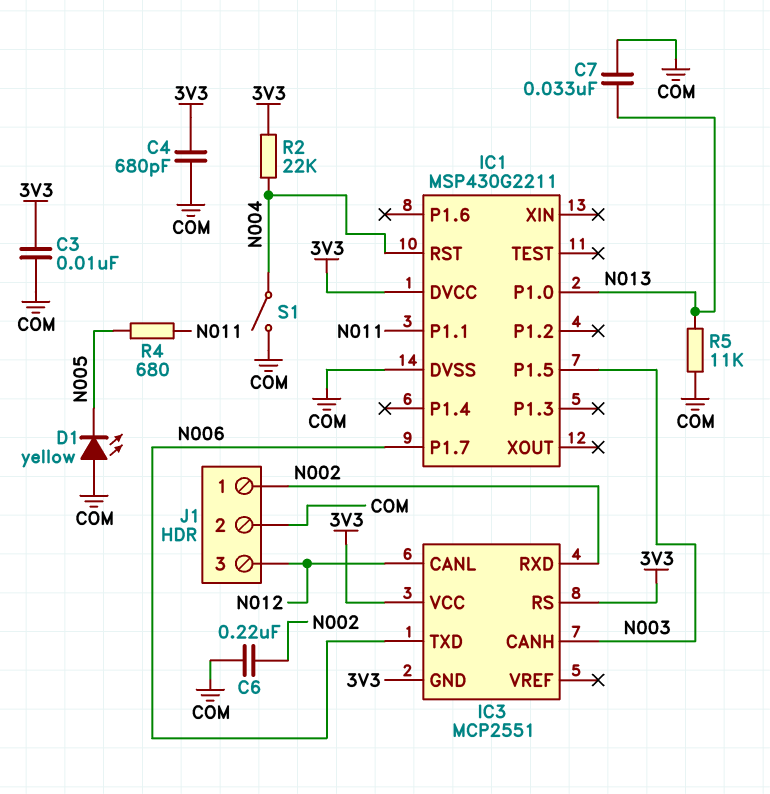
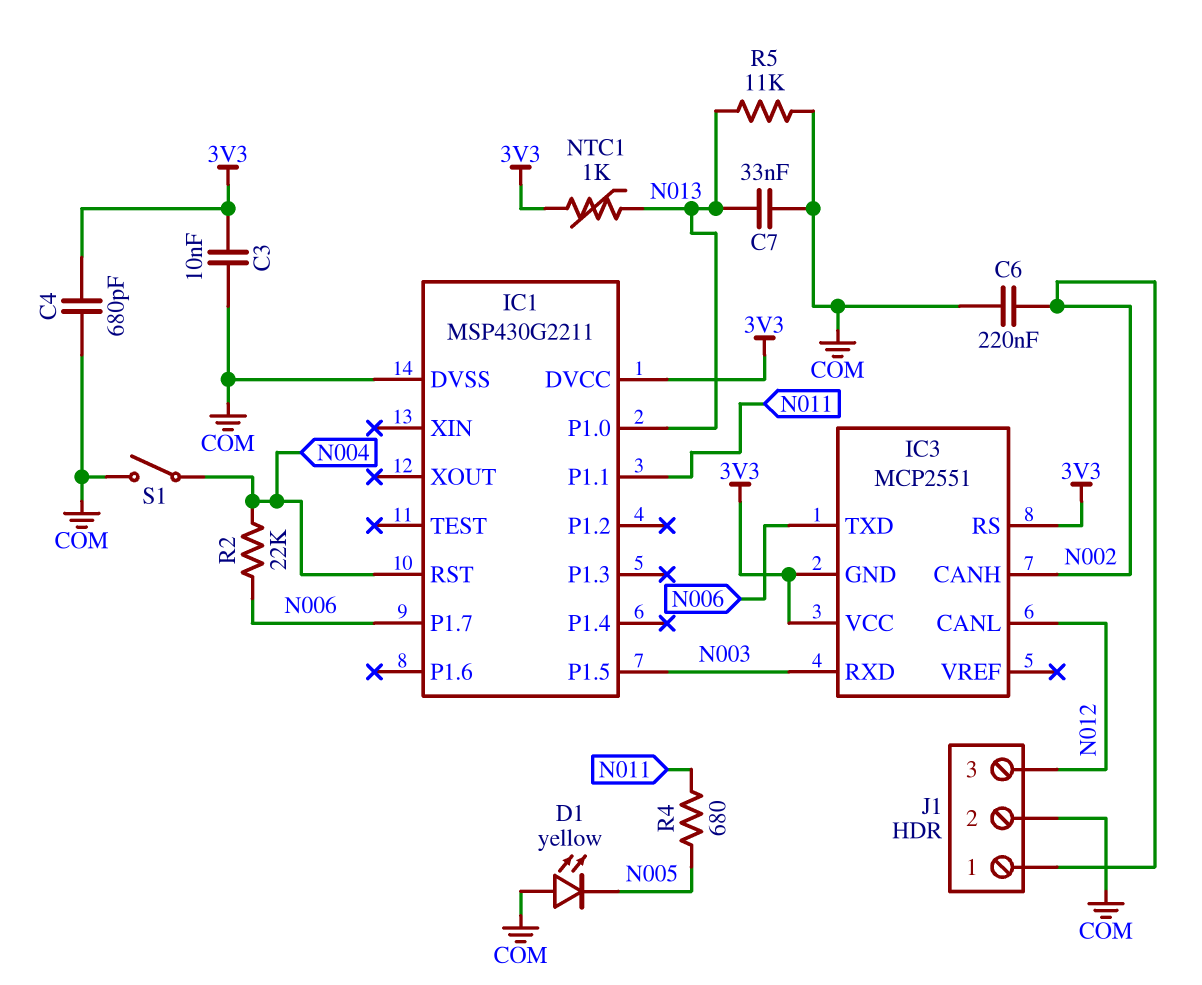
IC3 pin CANH: N003 -> N002
IC3 pin RXD: N002 -> N003
NTC1: none -> 1k (3V3, N013)
R2: 22k (3V3, N004) -> 22k (N004, N006)

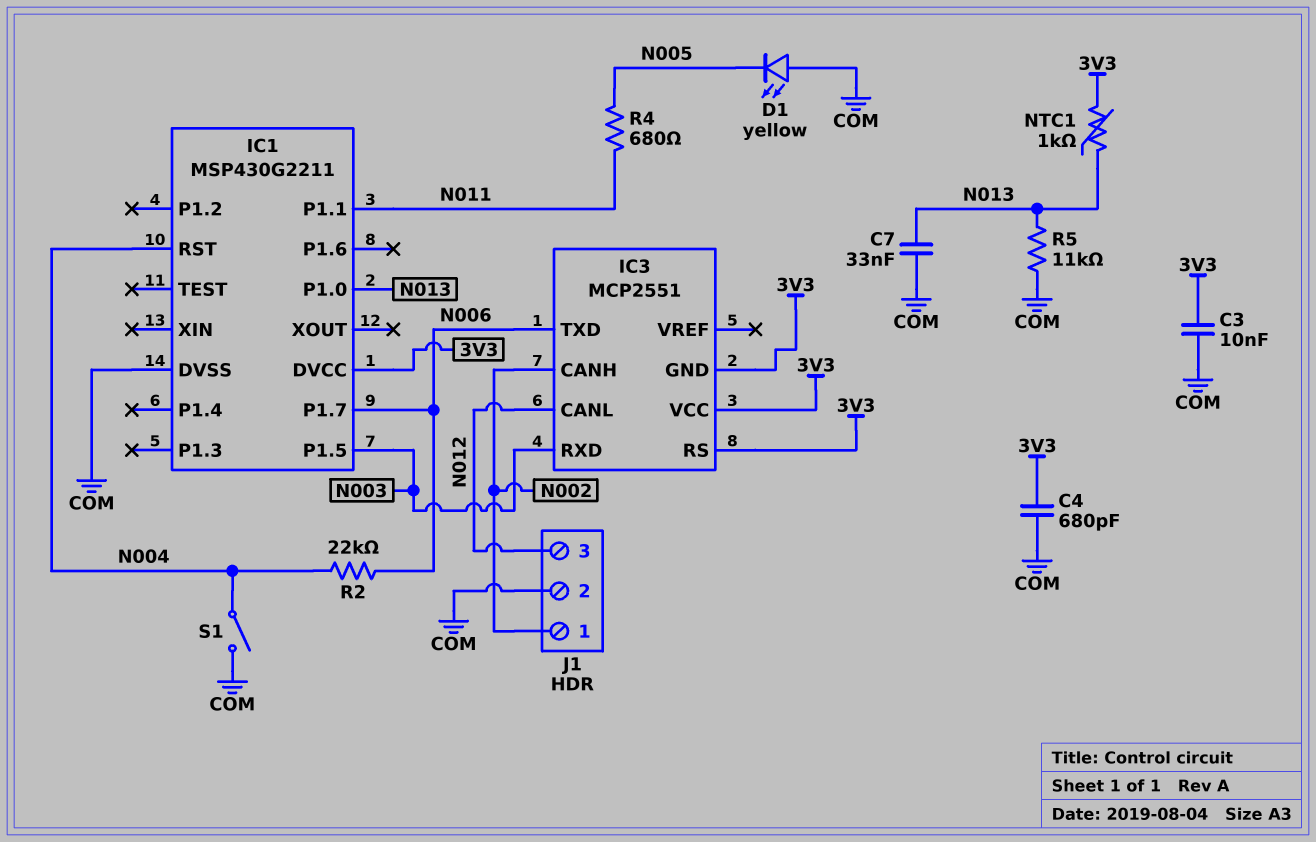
C6: 220nF (COM, N002) -> none

